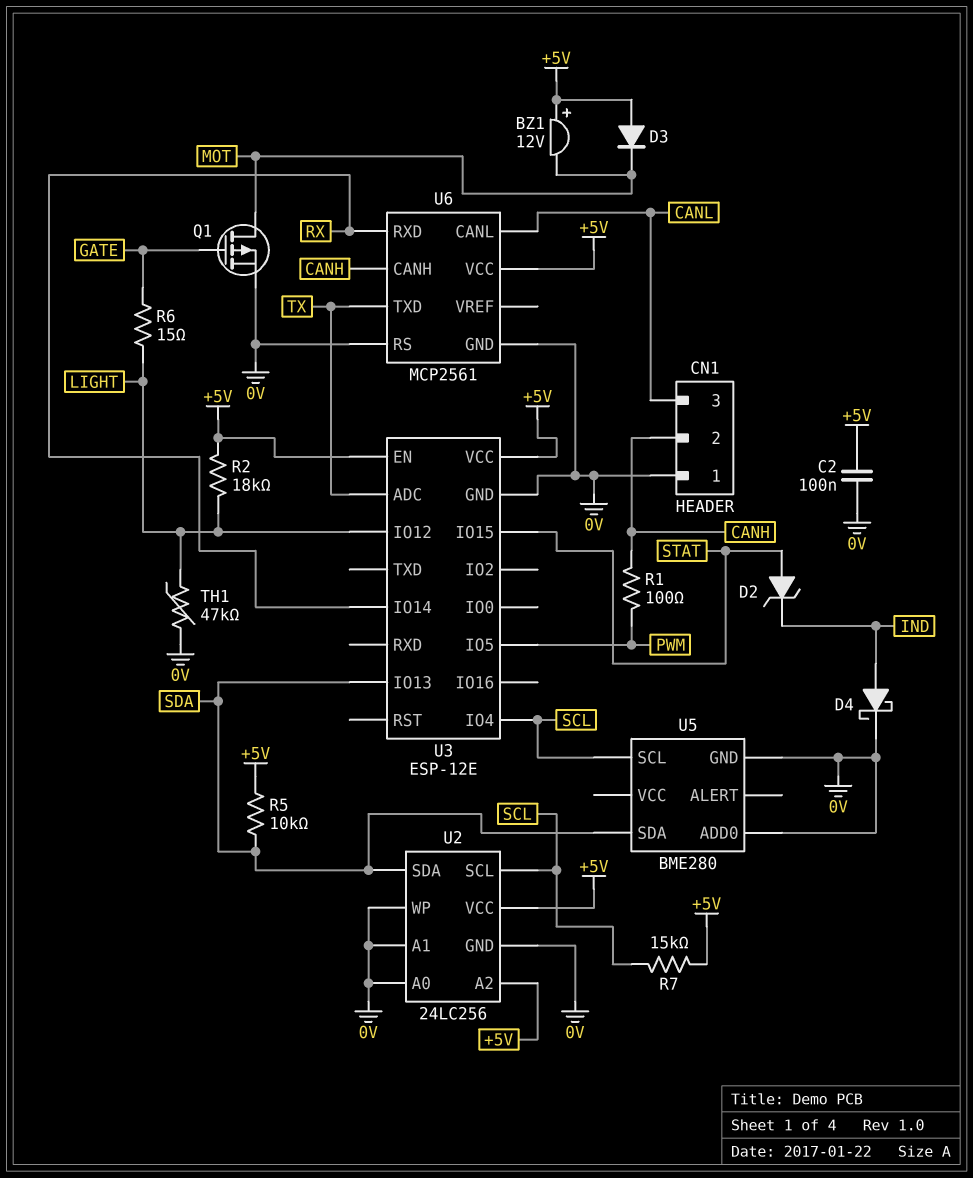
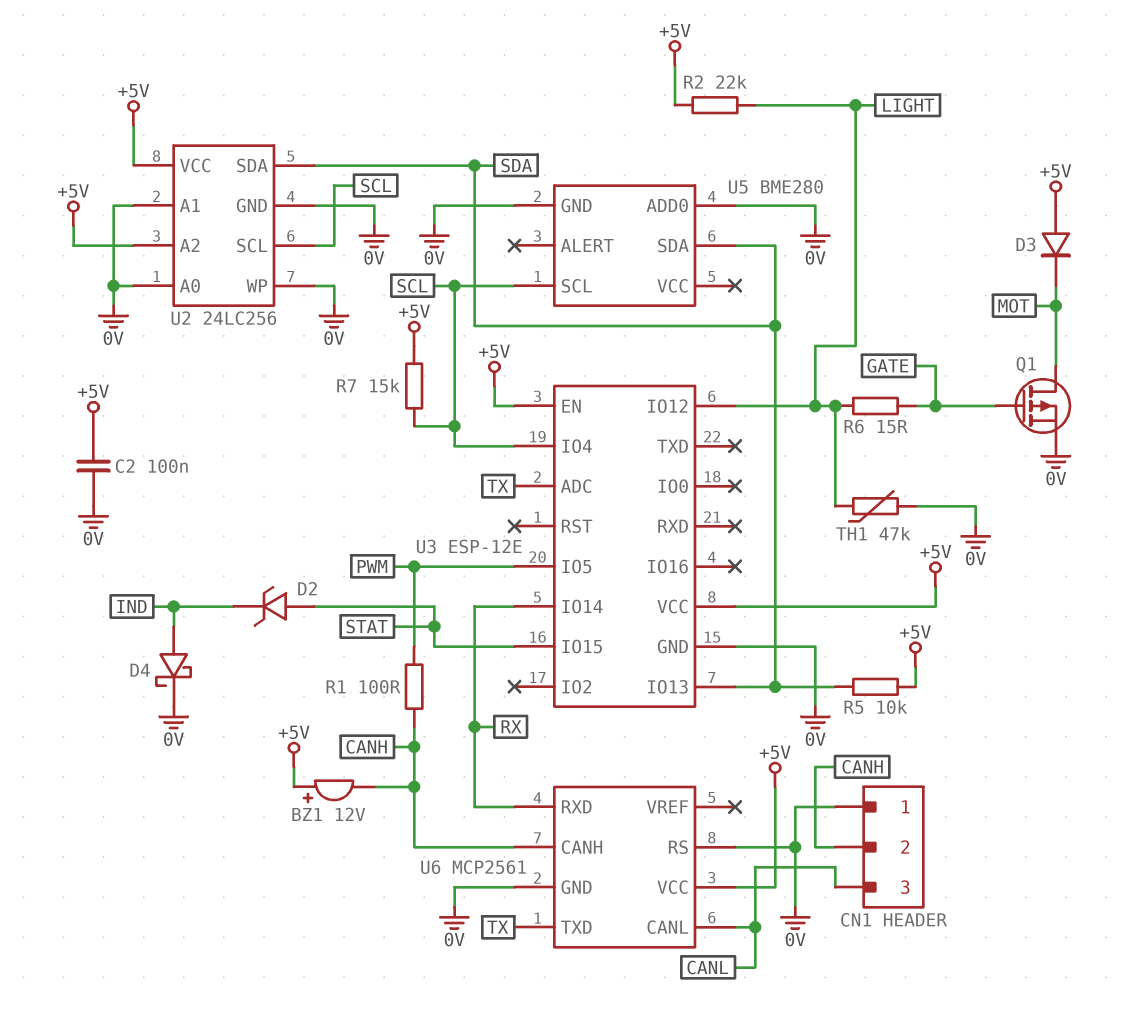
BZ1: buzzer 12V (plus +5V, minus MOT) -> buzzer 12V (plus +5V, minus CANH)
R2: 18k (+5V, LIGHT) -> 22k (+5V, LIGHT)

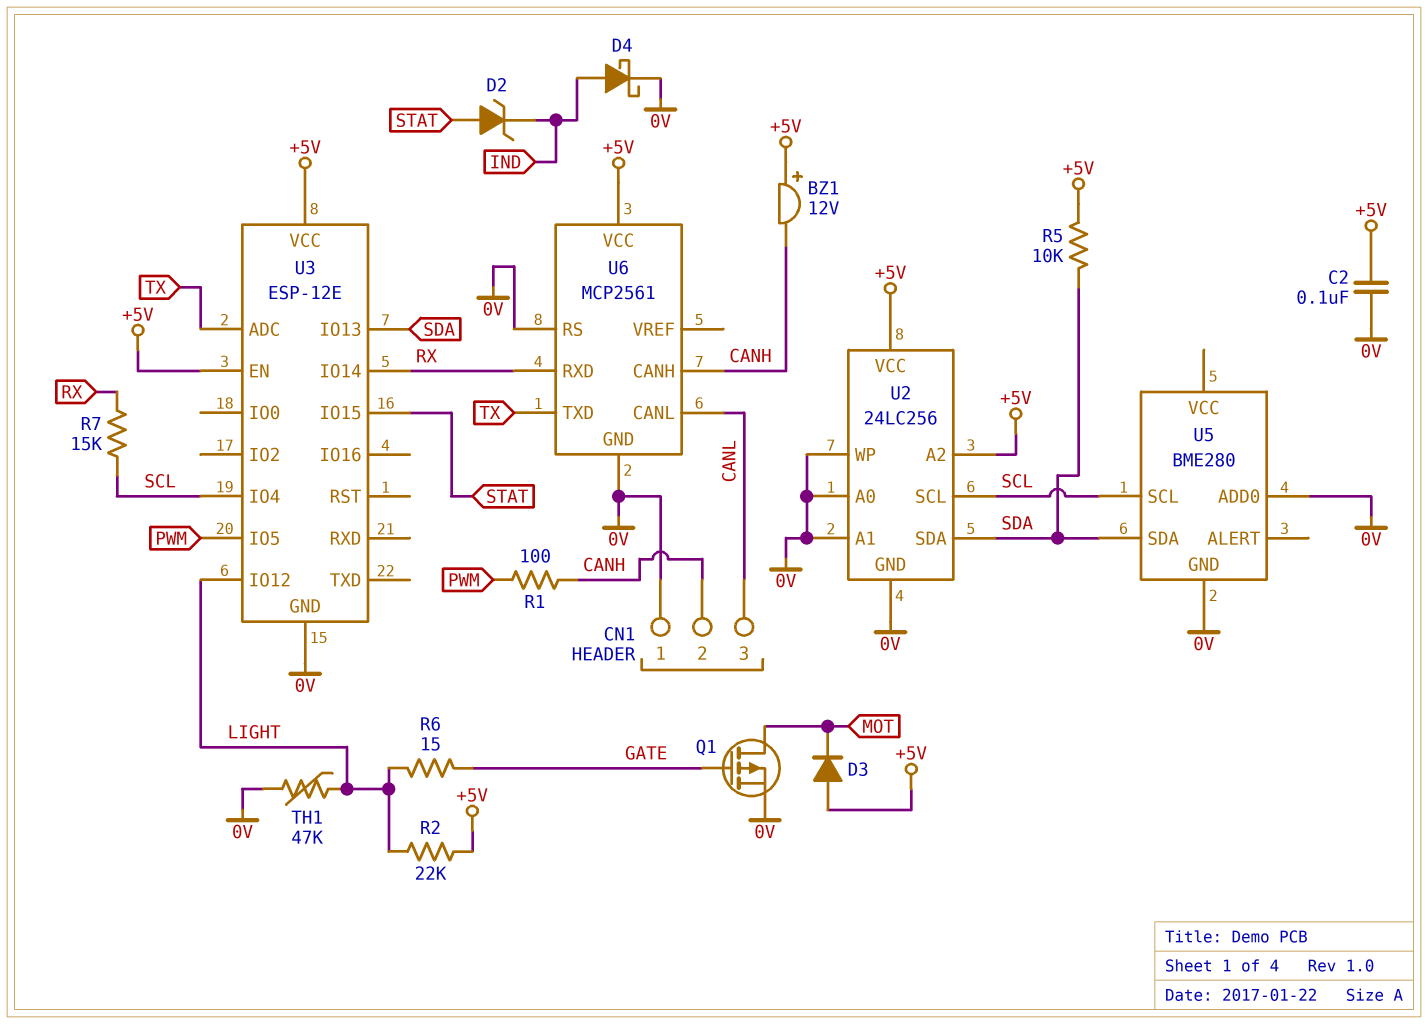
R7: 15k (+5V, SCL) -> 15k (RX, SCL)

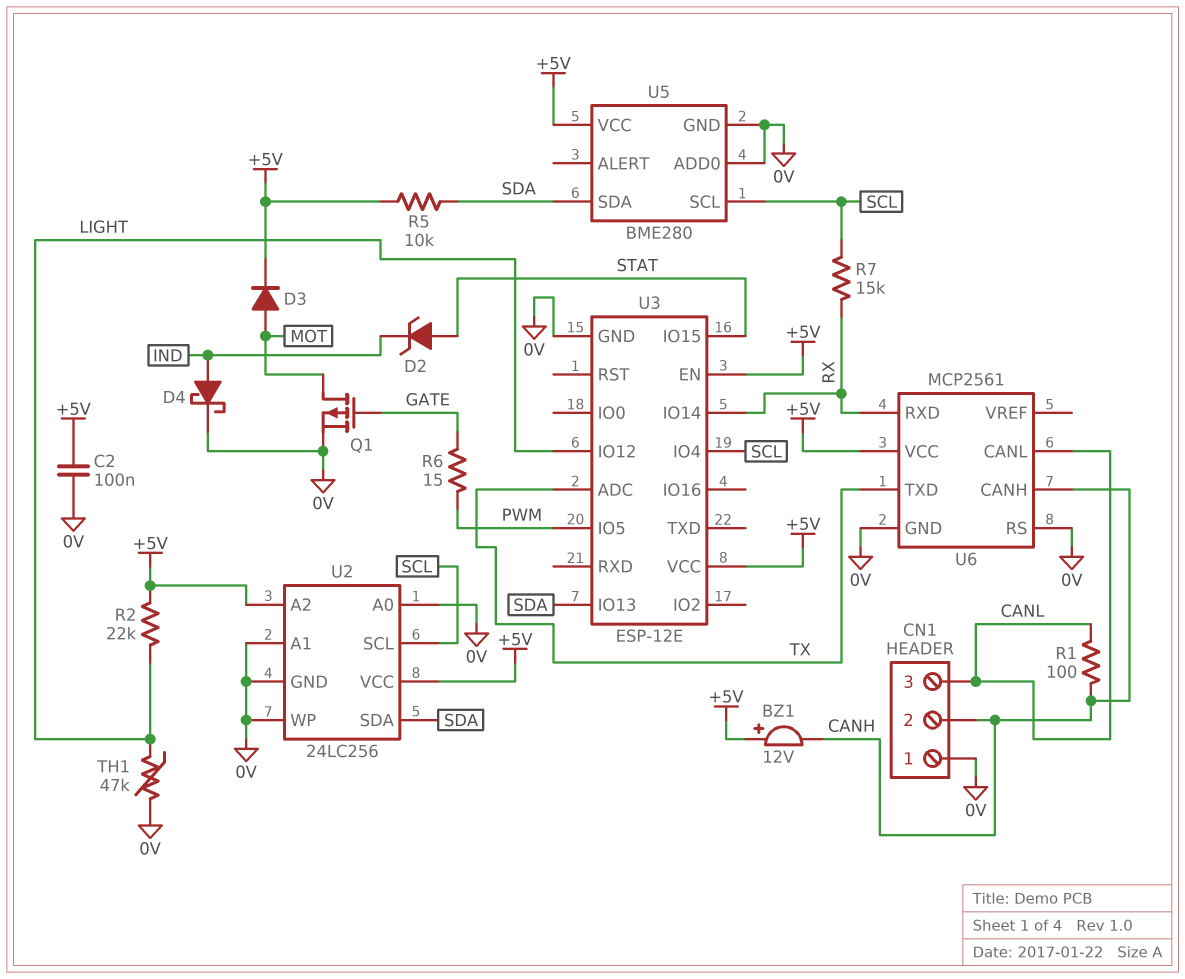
D3: diode (A +5V, K MOT) -> diode (A MOT, K +5V)
R1: 100 (CANH, PWM) -> 100 (CANH, CANL)
R6: 15 (GATE, LIGHT) -> 15 (GATE, PWM)
U5 pin VCC: none -> +5V

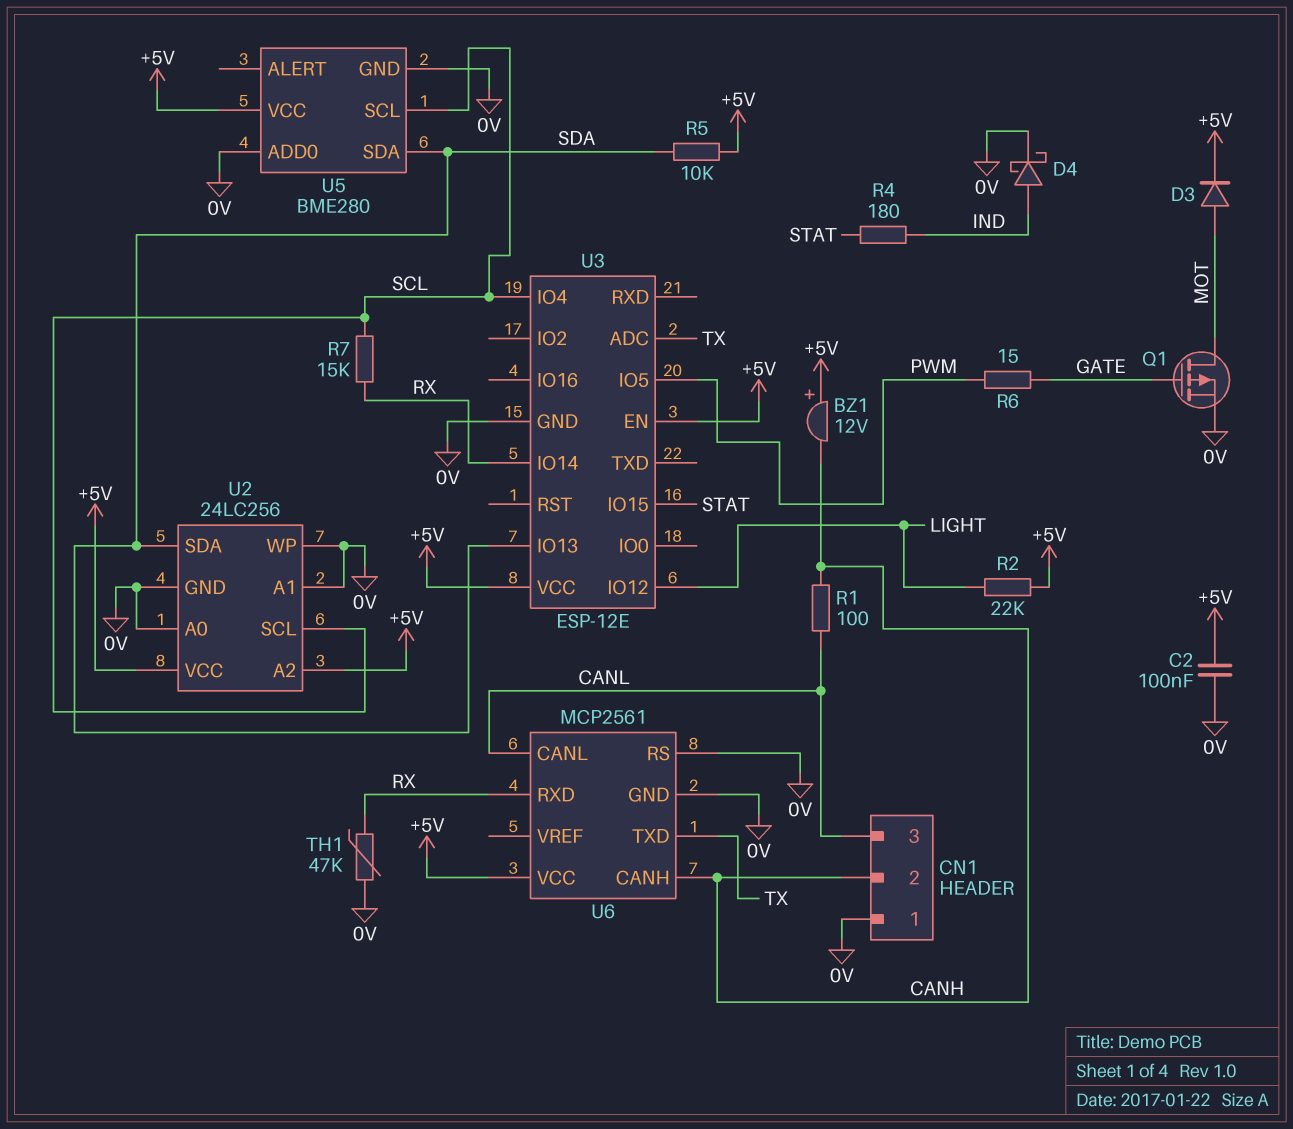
D2: zener (A STAT, K IND) -> none
R4: none -> 180 (IND, STAT)
TH1: 47k (0V, LIGHT) -> 47k (0V, RX)

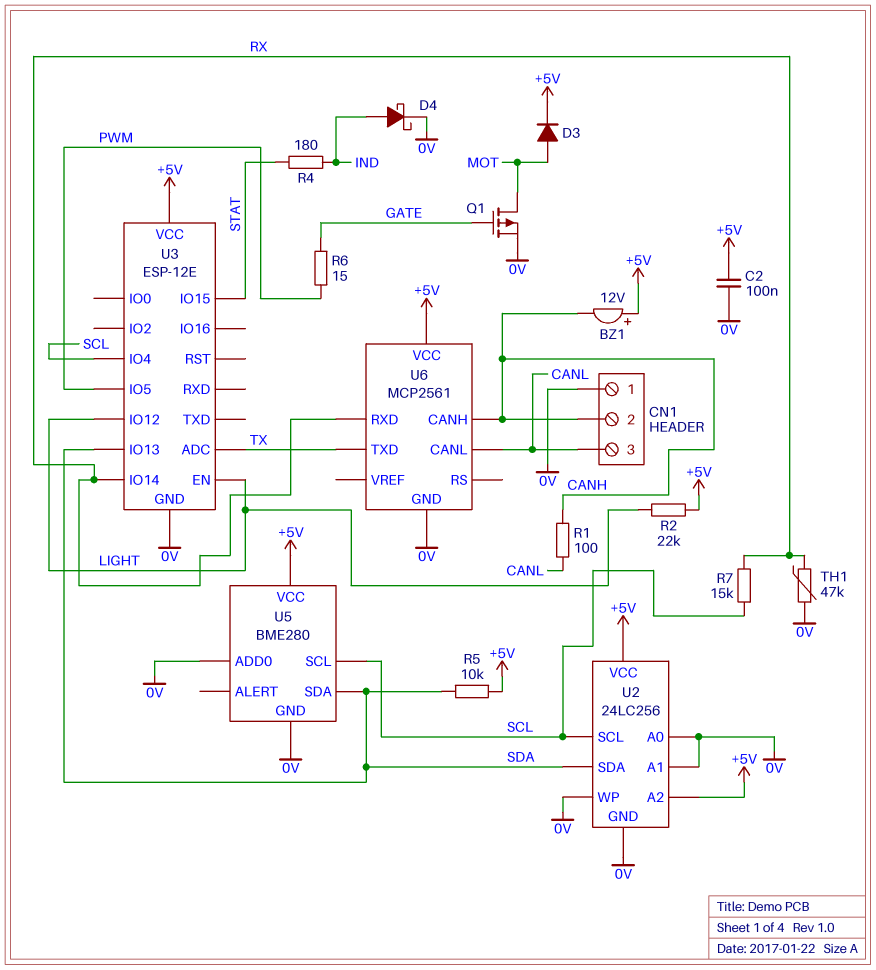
U3 pin EN: +5V -> LIGHT
U6 pin RS: 0V -> none

